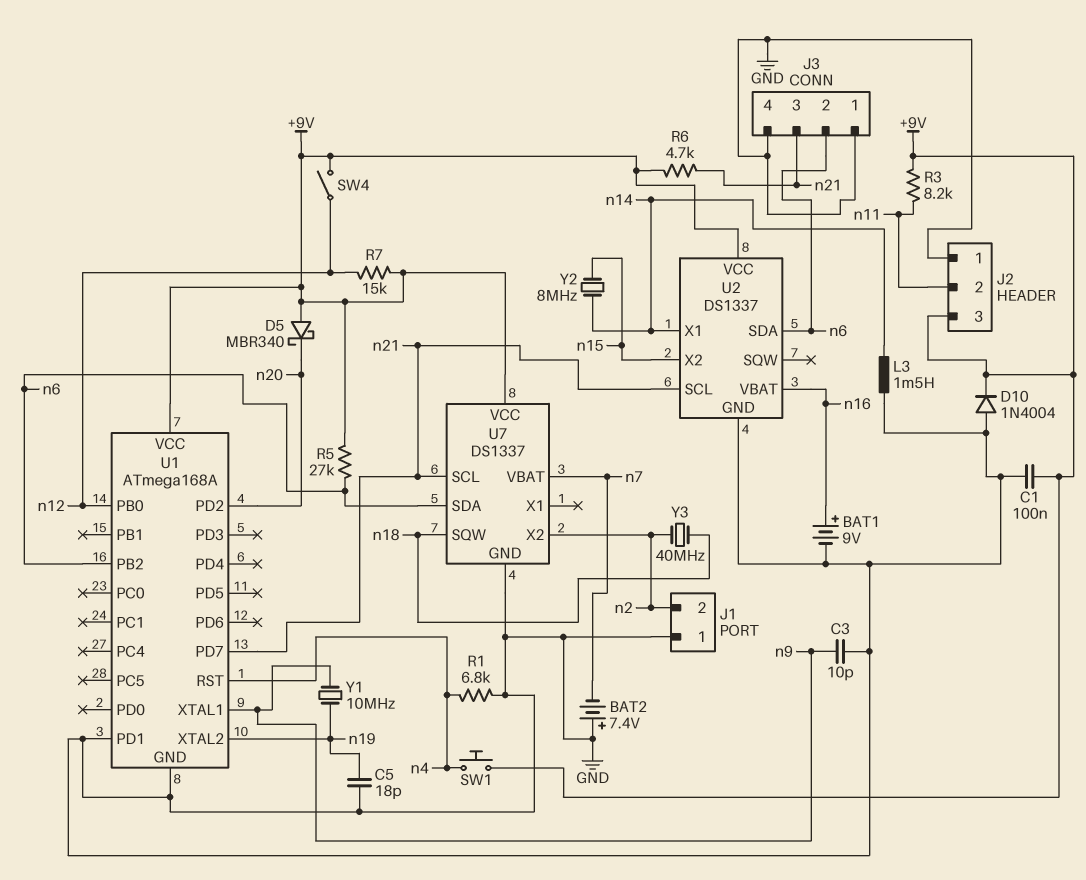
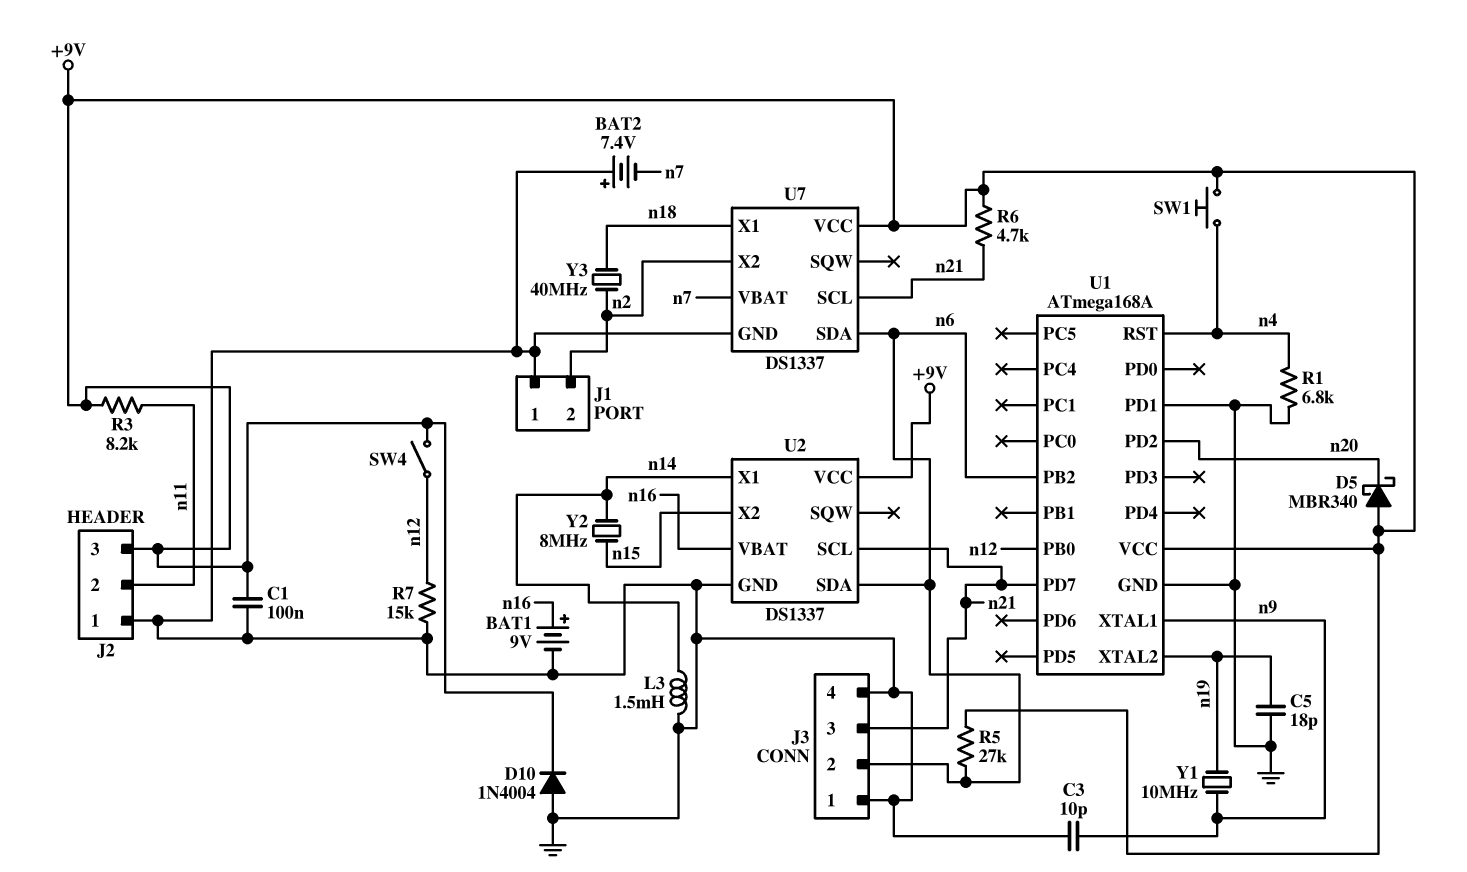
R7: 15k (+9V, n12) -> 15k (GND, n12)
U7 pin SQW: n18 -> none
U7 pin X1: none -> n18

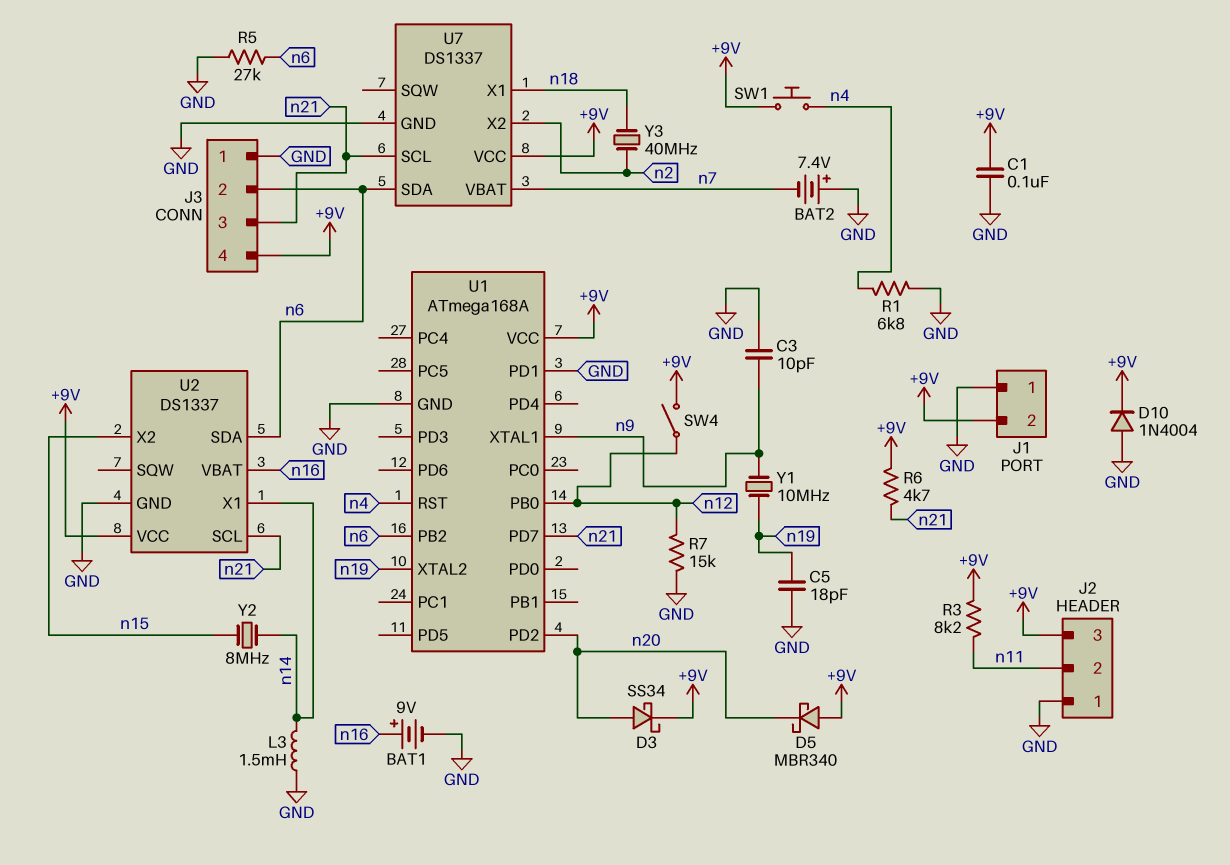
D3: none -> schottky SS34 (A n20, K +9V)
J1 pin 2: n2 -> +9V
J3 pin 4: GND -> +9V
R5: 27k (+9V, n6) -> 27k (GND, n6)

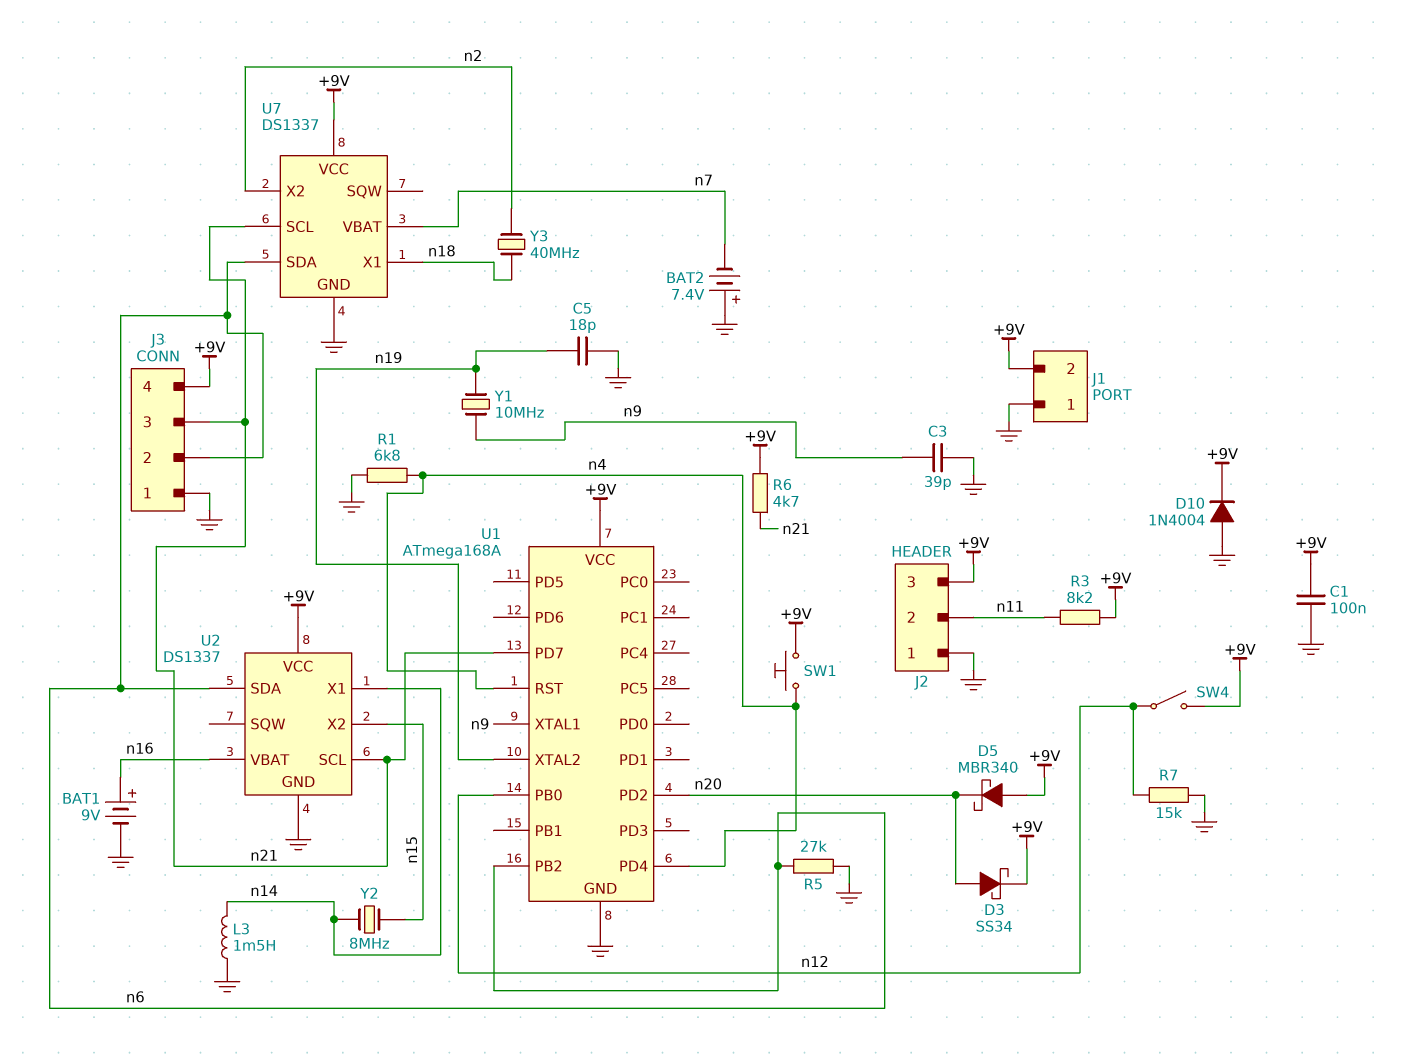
C3: 10pF (GND, n9) -> 39pF (GND, n9)
U1 pin PD1: GND -> none
U1 pin PD4: none -> n4

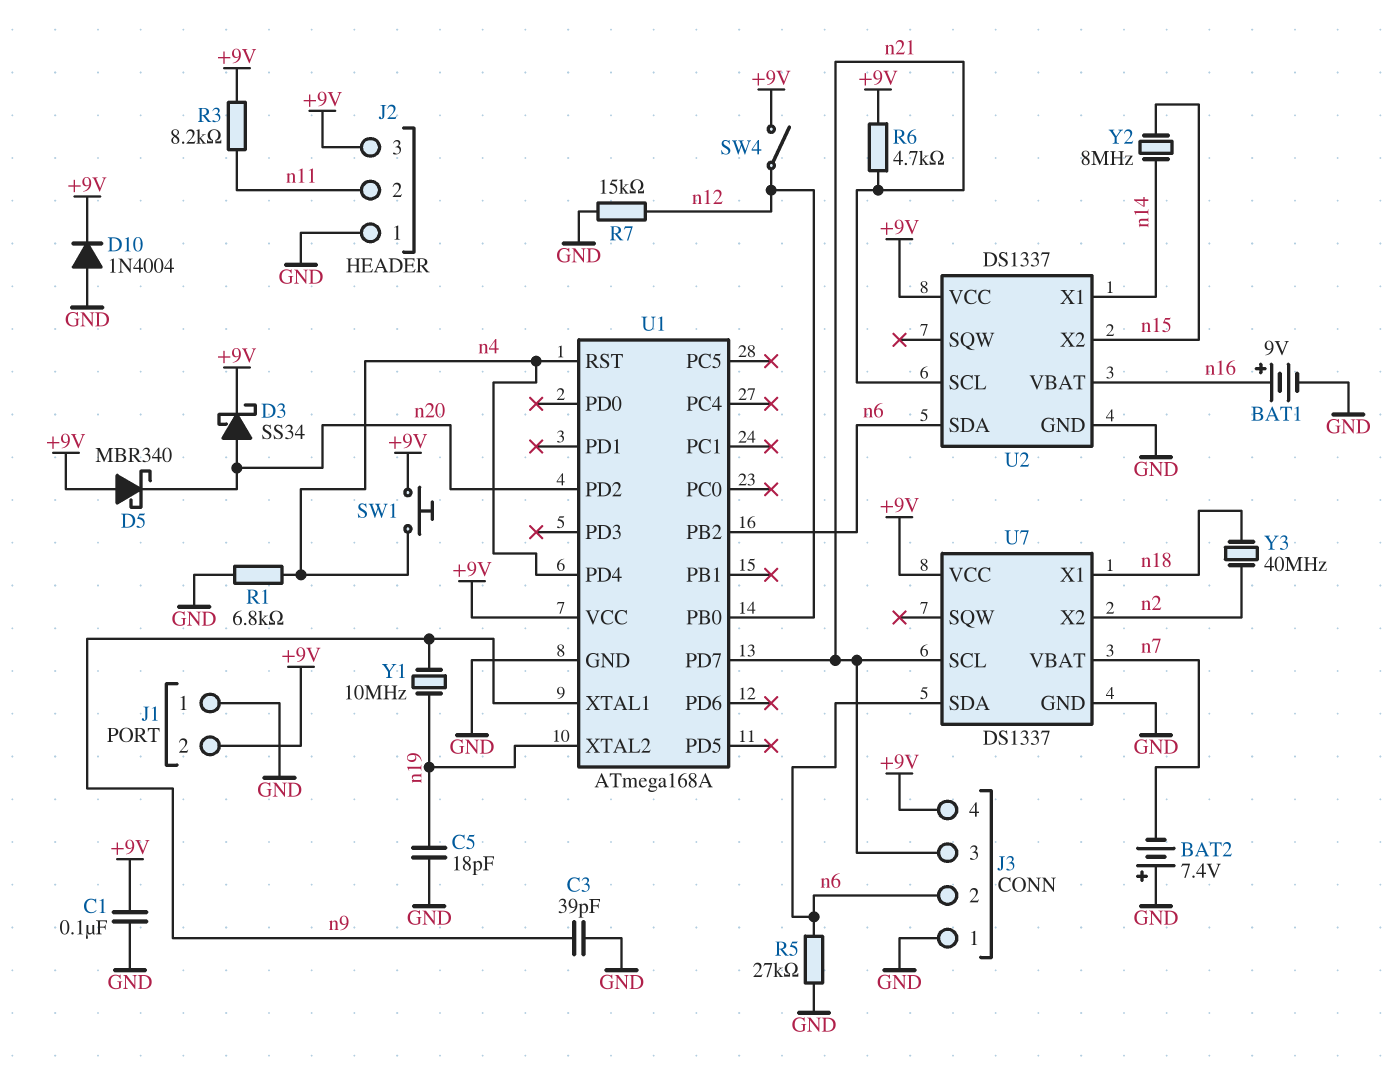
L3: 1.5mH (GND, n14) -> none

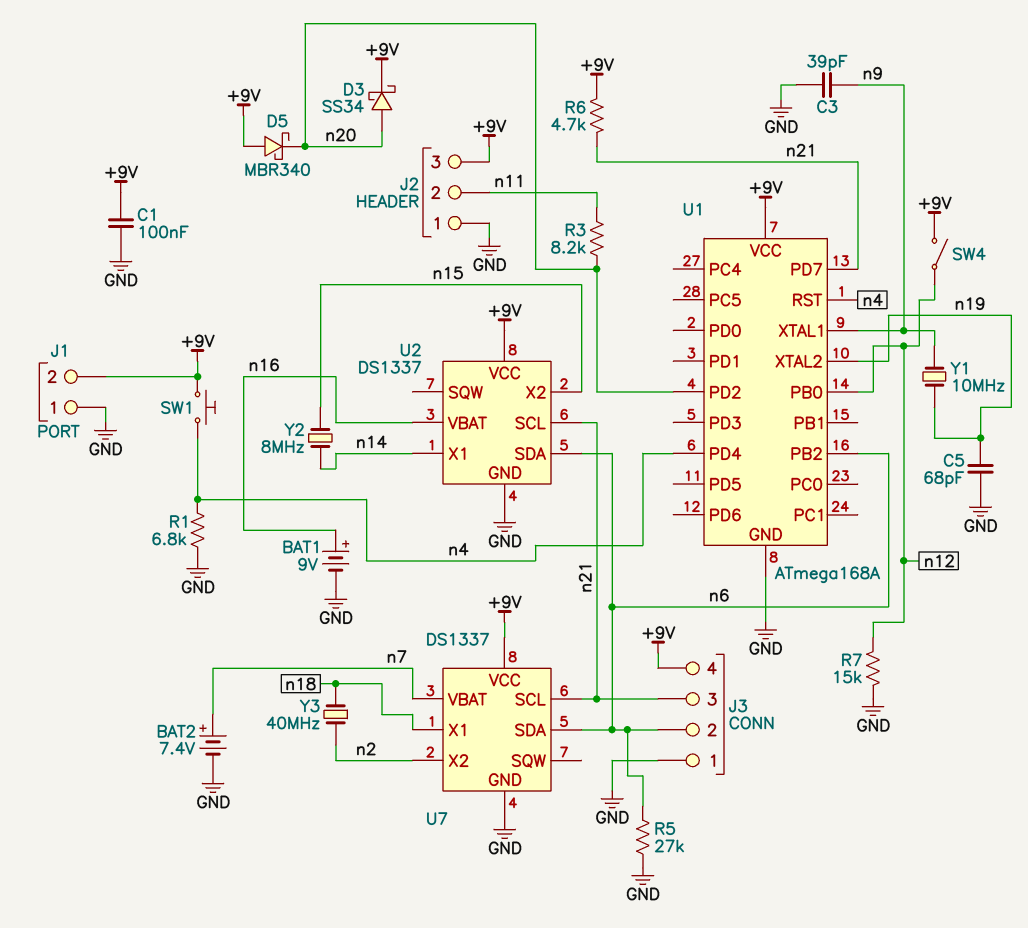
BAT2: 7.4V (plus GND, minus n7) -> 7.4V (plus n7, minus GND)
C5: 18pF (GND, n19) -> 68pF (GND, n19)
D10: diode 1N4004 (A GND, K +9V) -> none
R3: 8.2k (+9V, n11) -> 8.2k (n11, n20)

